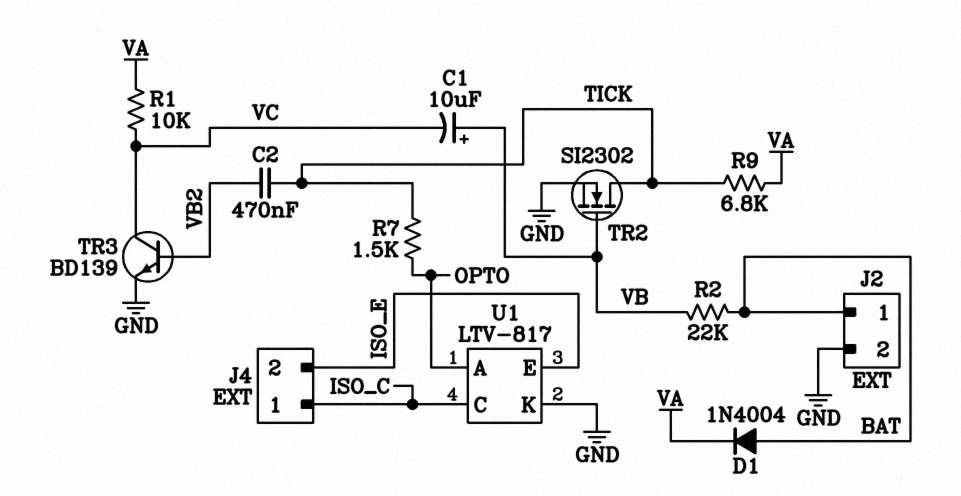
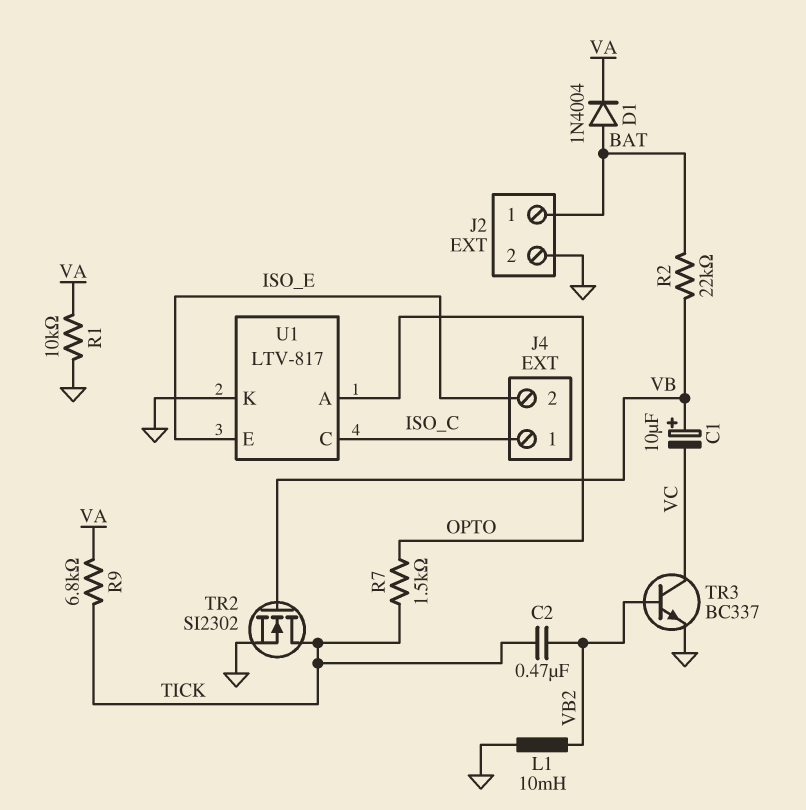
L1: none -> 10mH (GND, VB2)
R1: 10k (VA, VC) -> 10k (GND, VA)
TR3: NPN BD139 (B VB2, C VC, E GND) -> NPN BC337 (B VB2, C VC, E GND)

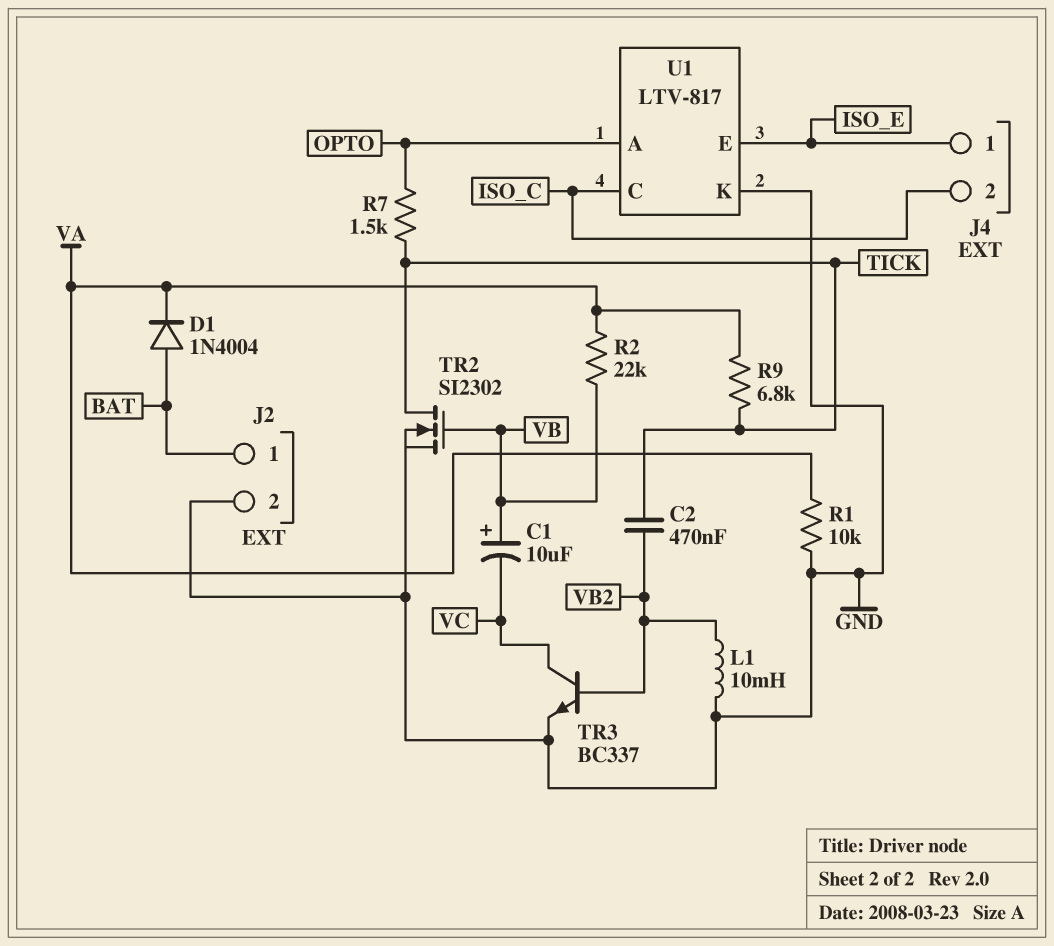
J4 pin 1: ISO_C -> ISO_E
J4 pin 2: ISO_E -> ISO_C
R2: 22k (BAT, VB) -> 22k (VA, VB)

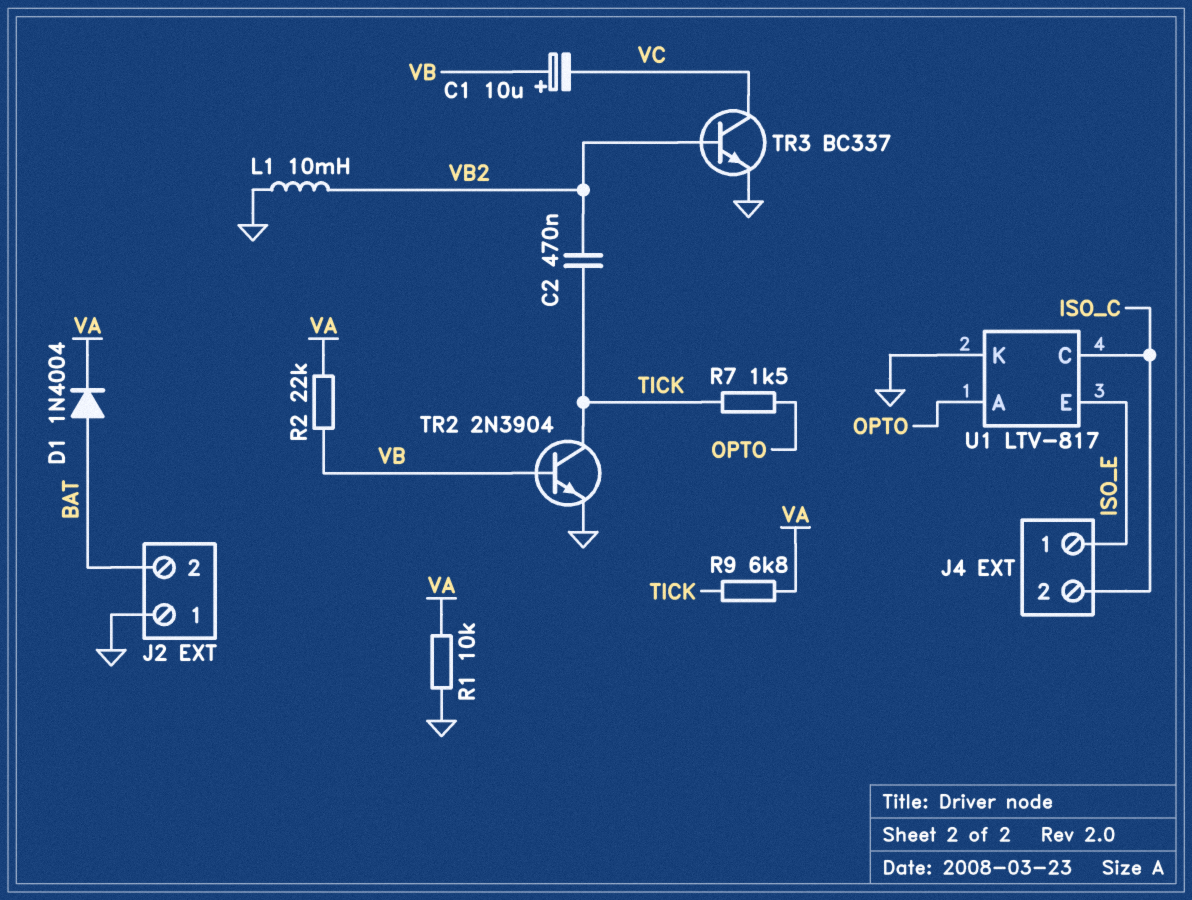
J2 pin 1: BAT -> GND
J2 pin 2: GND -> BAT
TR2: NMOS SI2302 (G VB, D TICK, S GND) -> NPN 2N3904 (B VB, C TICK, E GND)

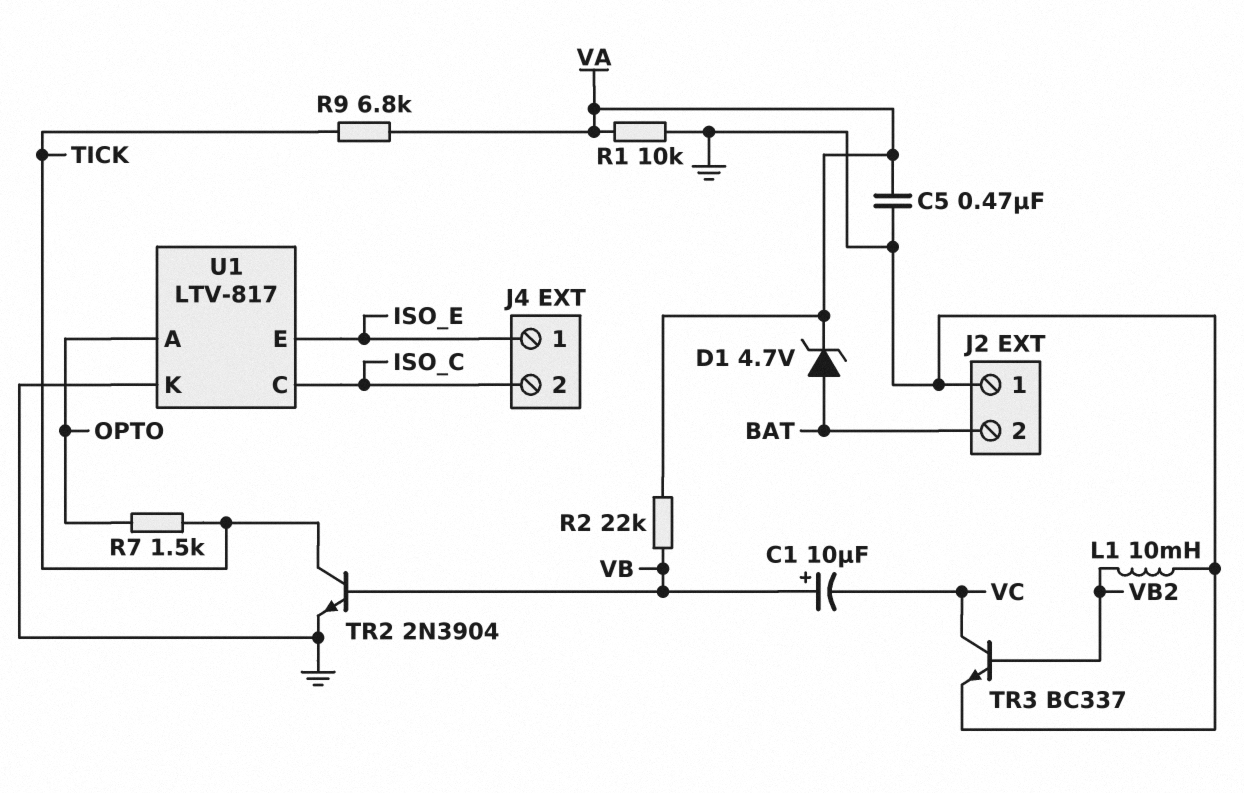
C2: 470nF (TICK, VB2) -> none
C5: none -> 470nF (GND, VA)
D1: diode 1N4004 (A BAT, K VA) -> zener 4.7V (A BAT, K VA)

